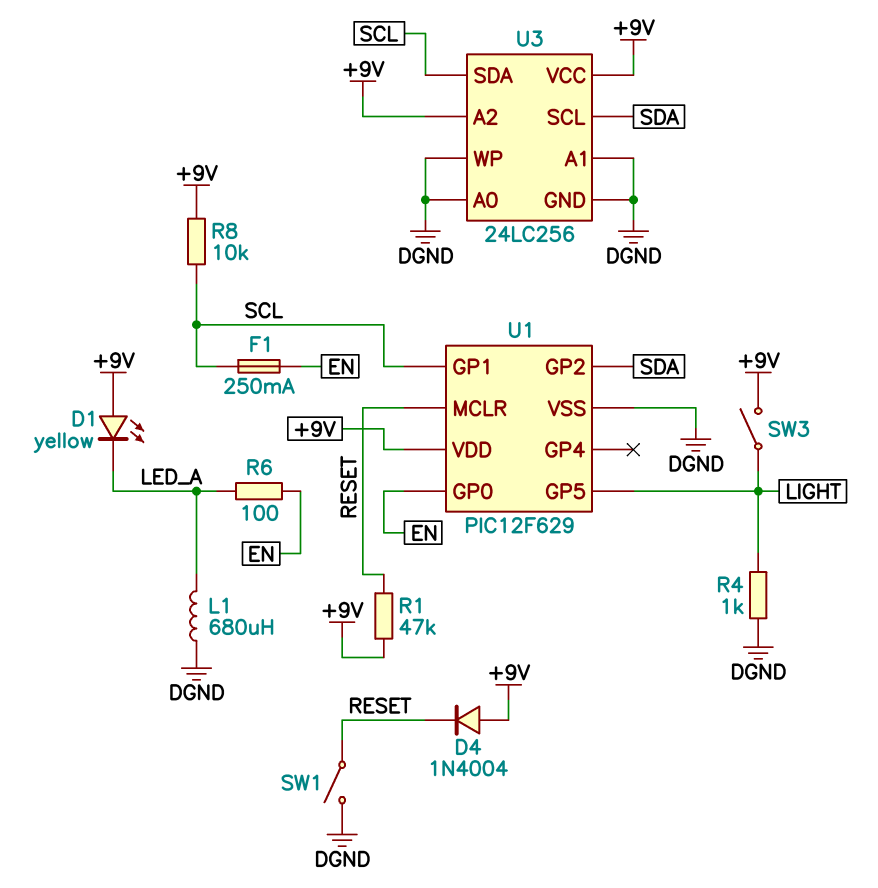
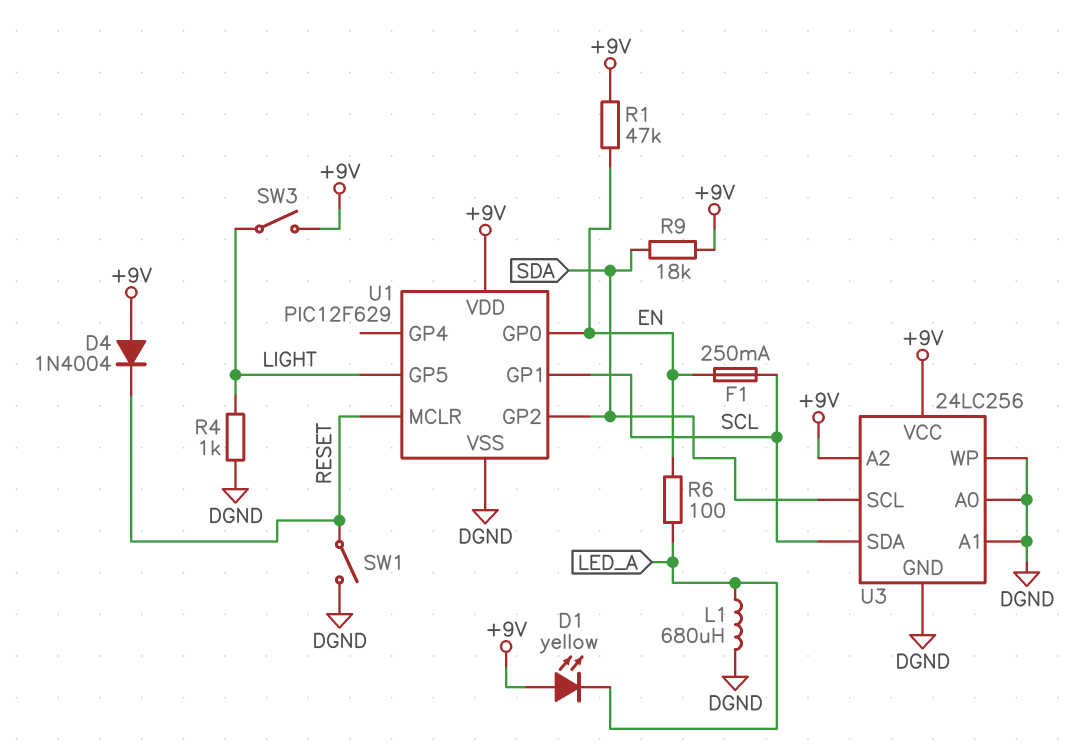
R1: 47k (+9V, RESET) -> 47k (+9V, EN)
R8: 10k (+9V, SCL) -> none
R9: none -> 18k (+9V, SDA)

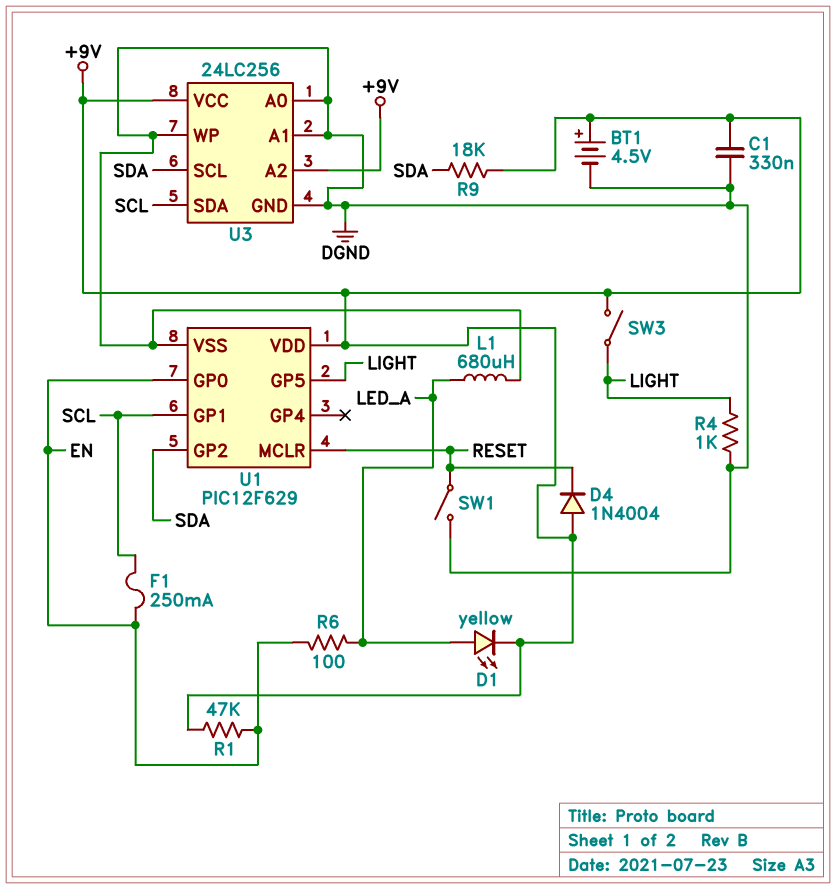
BT1: none -> 4.5V (plus +9V, minus DGND)
C1: none -> 330nF (+9V, DGND)
D1: LED yellow (A +9V, K LED_A) -> LED yellow (A LED_A, K +9V)

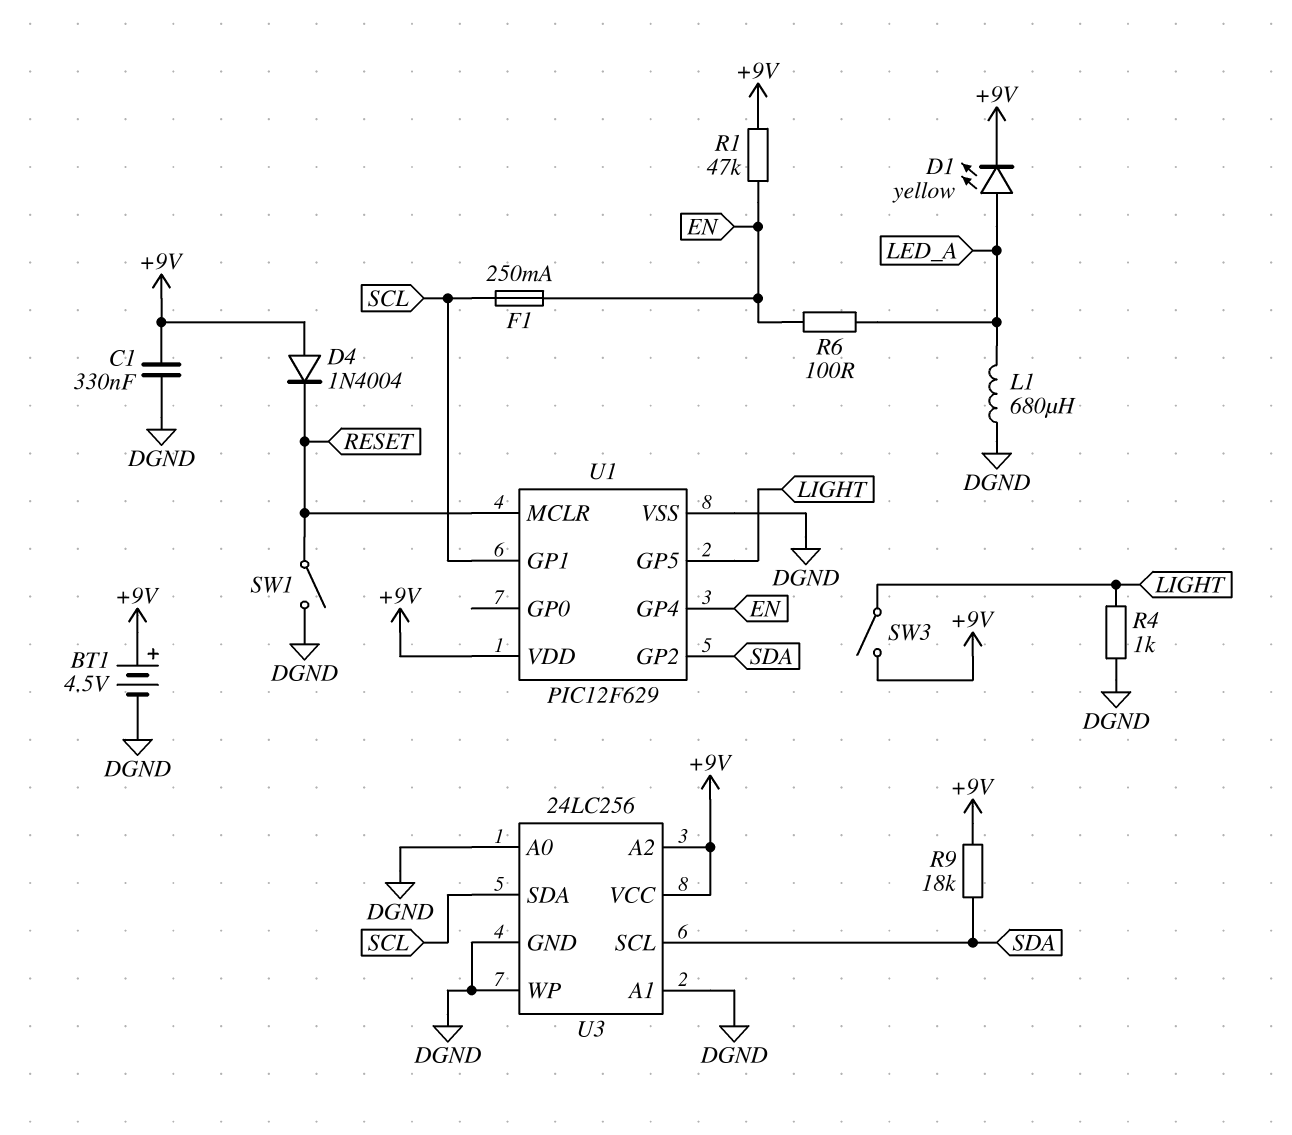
U1 pin GP0: EN -> none
U1 pin GP4: none -> EN

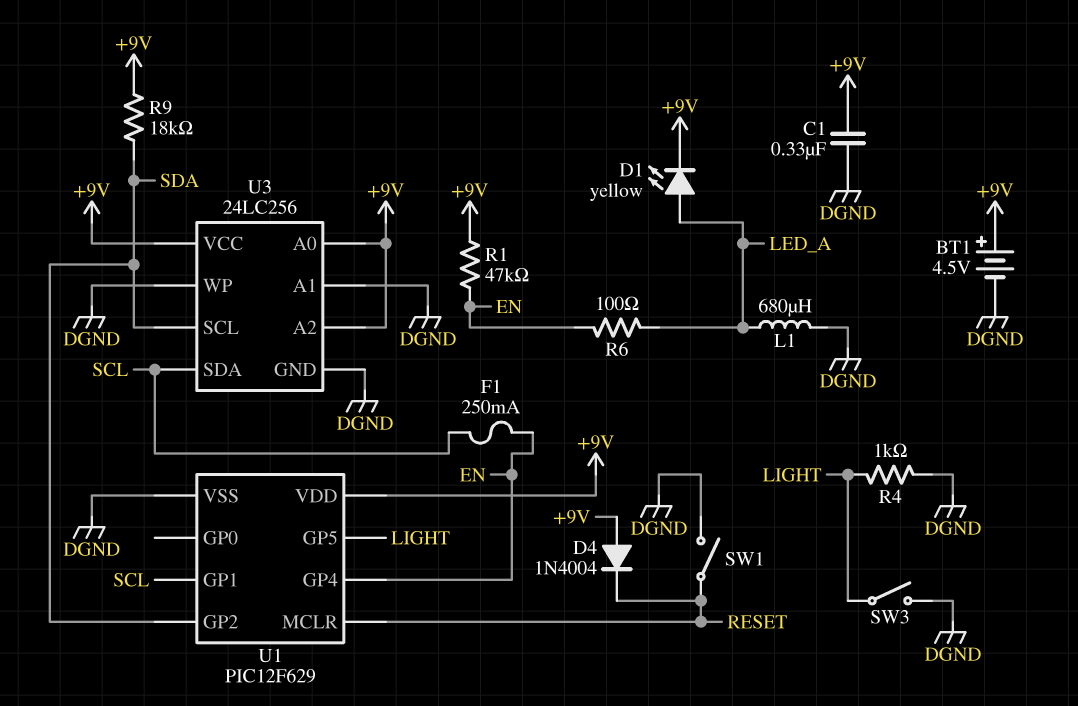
SW3: switch (+9V, LIGHT) -> switch (DGND, LIGHT)
U3 pin A0: DGND -> +9V

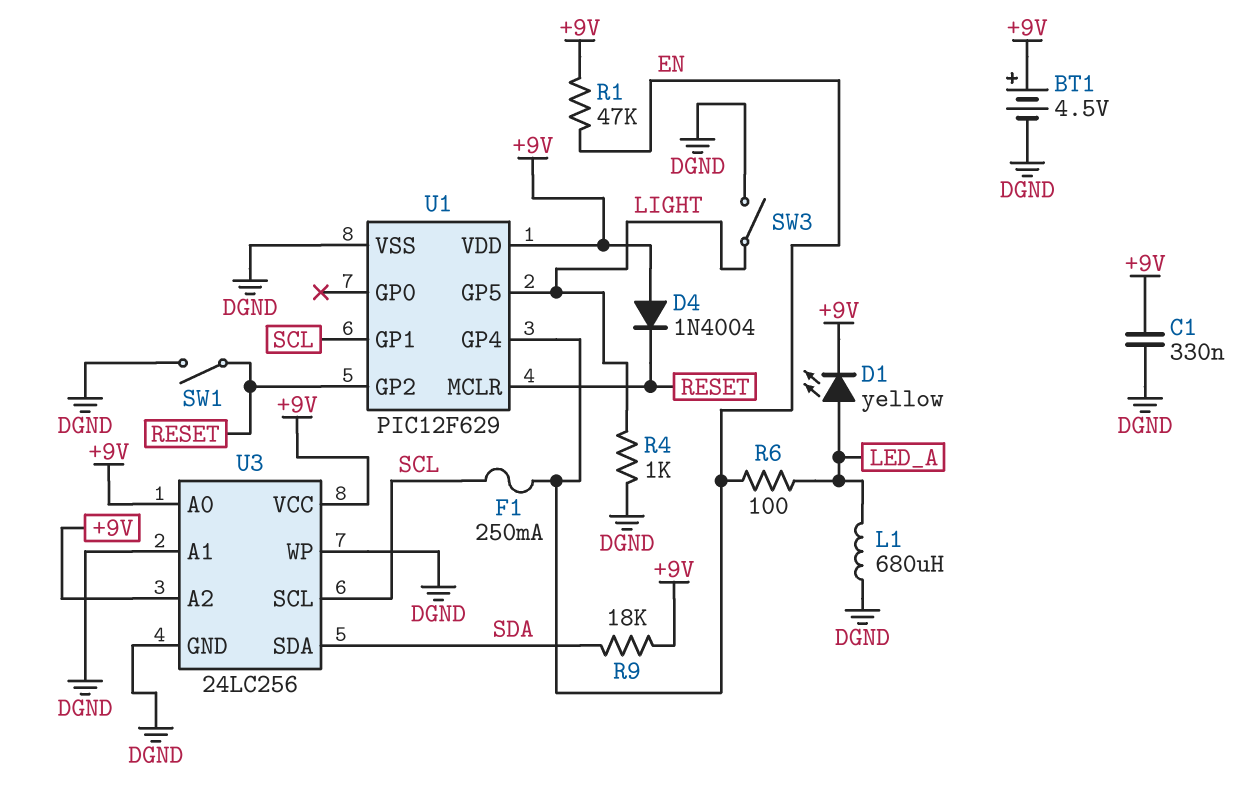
U1 pin GP2: SDA -> RESET
U3 pin SCL: SDA -> SCL
U3 pin SDA: SCL -> SDA

